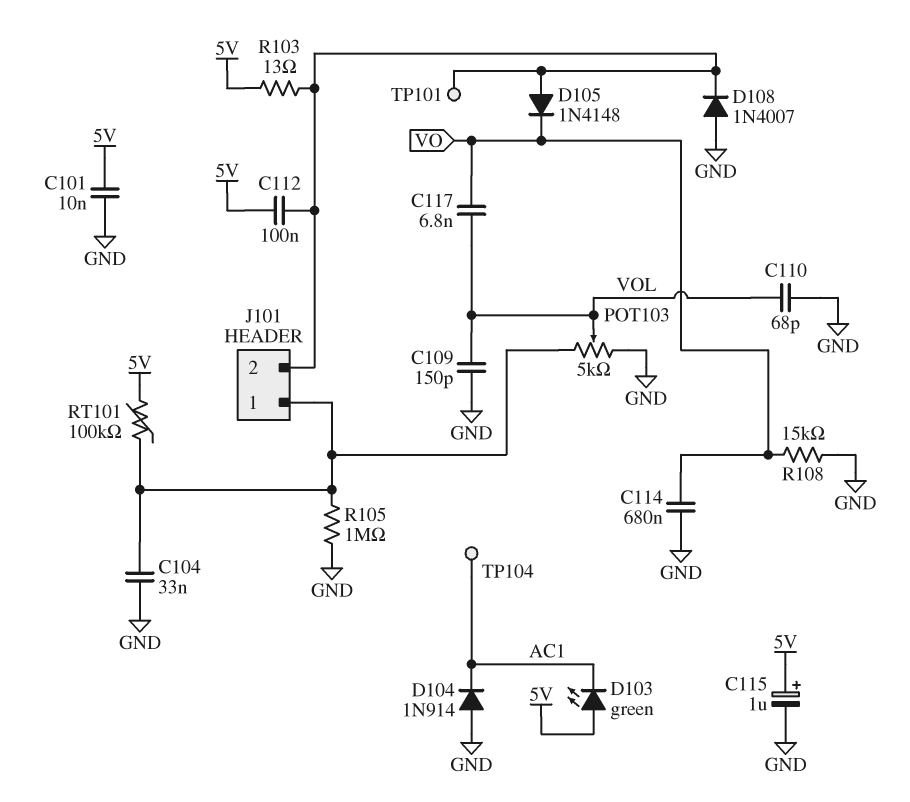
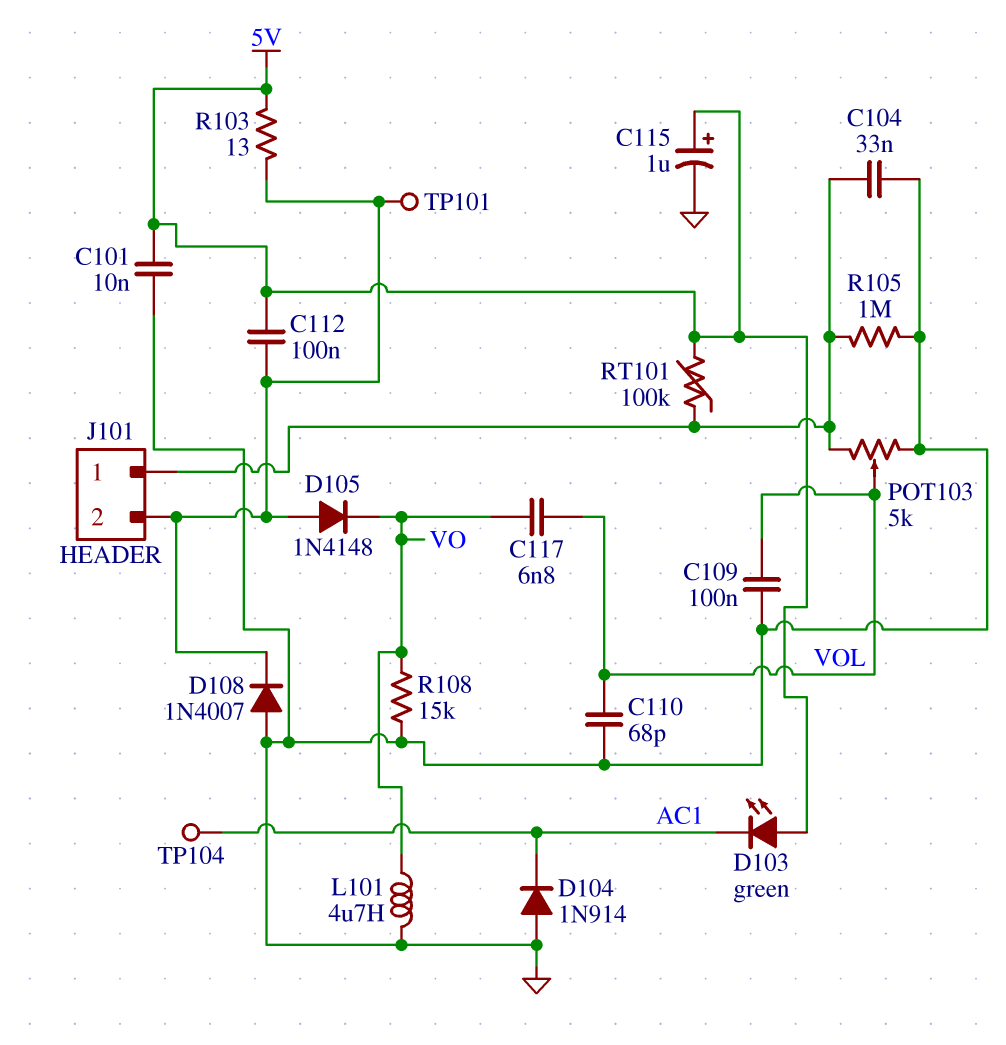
C109: 150pF (GND, VOL) -> 100nF (GND, VOL)
C114: 680nF (GND, VO) -> none
L101: none -> 4.7uH (GND, VO)

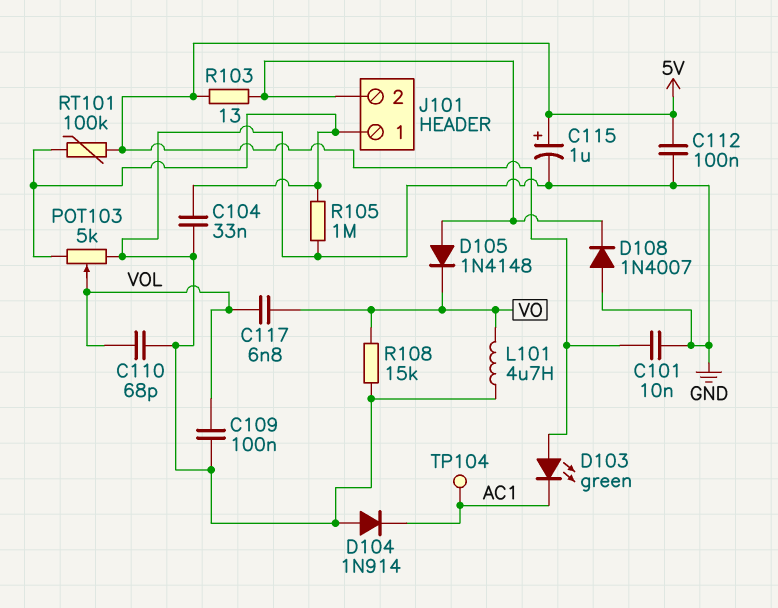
C112: 100nF (5V, J101/2) -> 100nF (5V, GND)
TP101: test point (J101/2) -> none

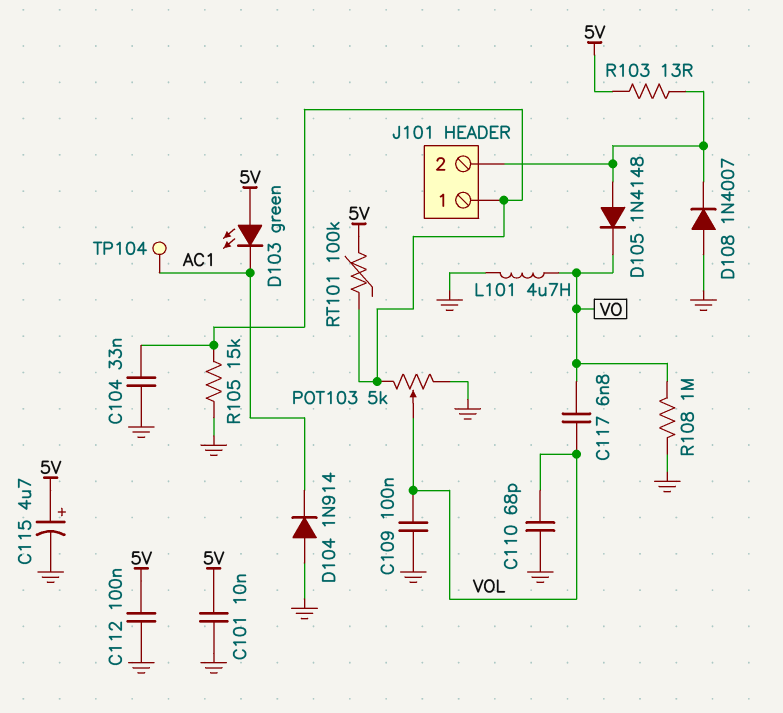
C115: 1uF (plus 5V, minus GND) -> 4.7uF (plus 5V, minus GND)
R105: 1M (GND, J101/1) -> 15k (GND, J101/1)
R108: 15k (GND, VO) -> 1M (GND, VO)

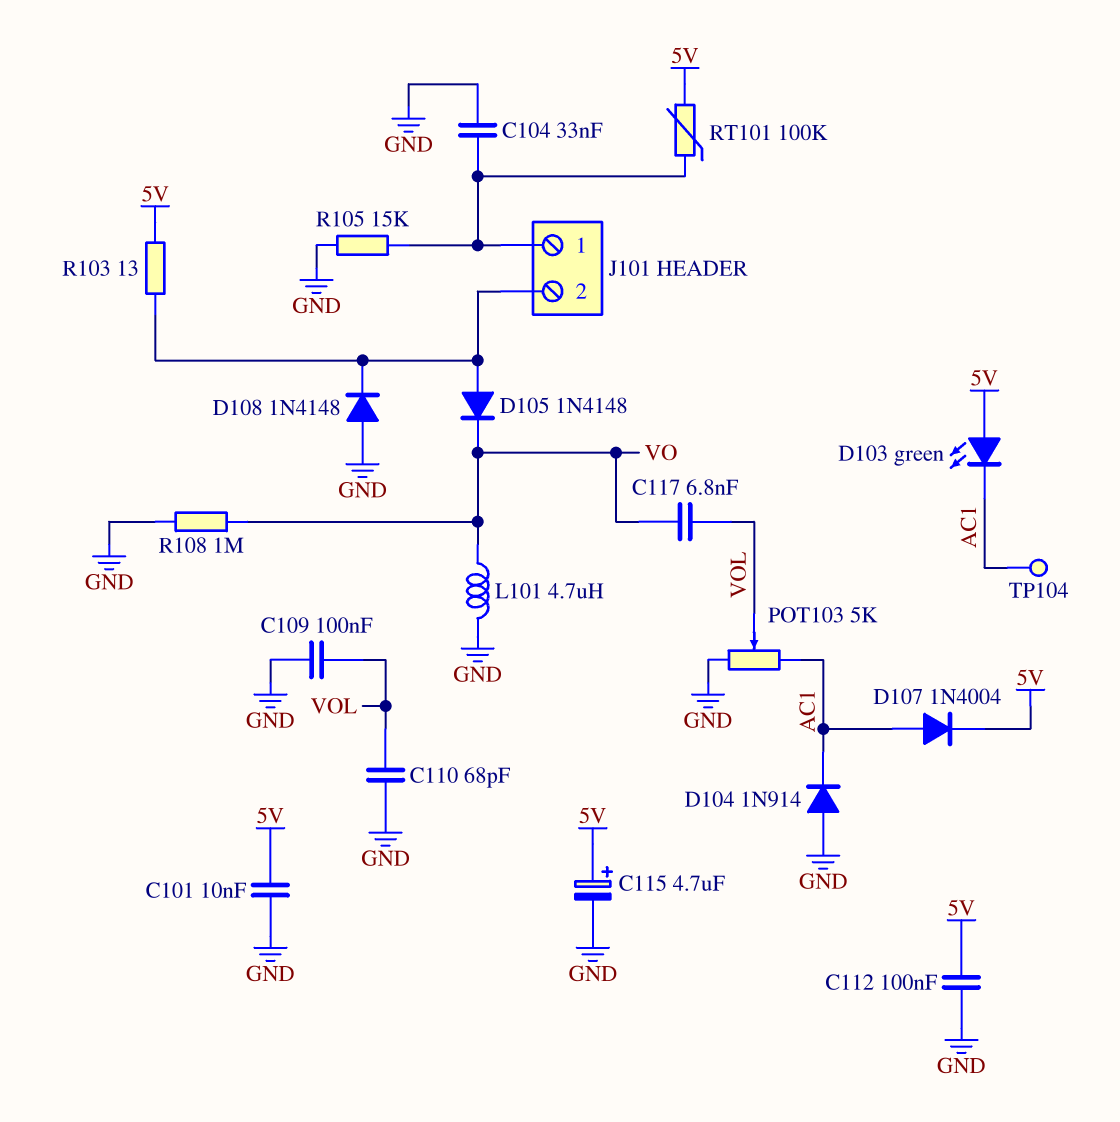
D107: none -> diode 1N4004 (A AC1, K 5V)
D108: diode 1N4007 (A GND, K J101/2) -> diode 1N4148 (A GND, K J101/2)
POT103: 5k (GND, J101/1, wiper VOL) -> 5k (AC1, GND, wiper VOL)

